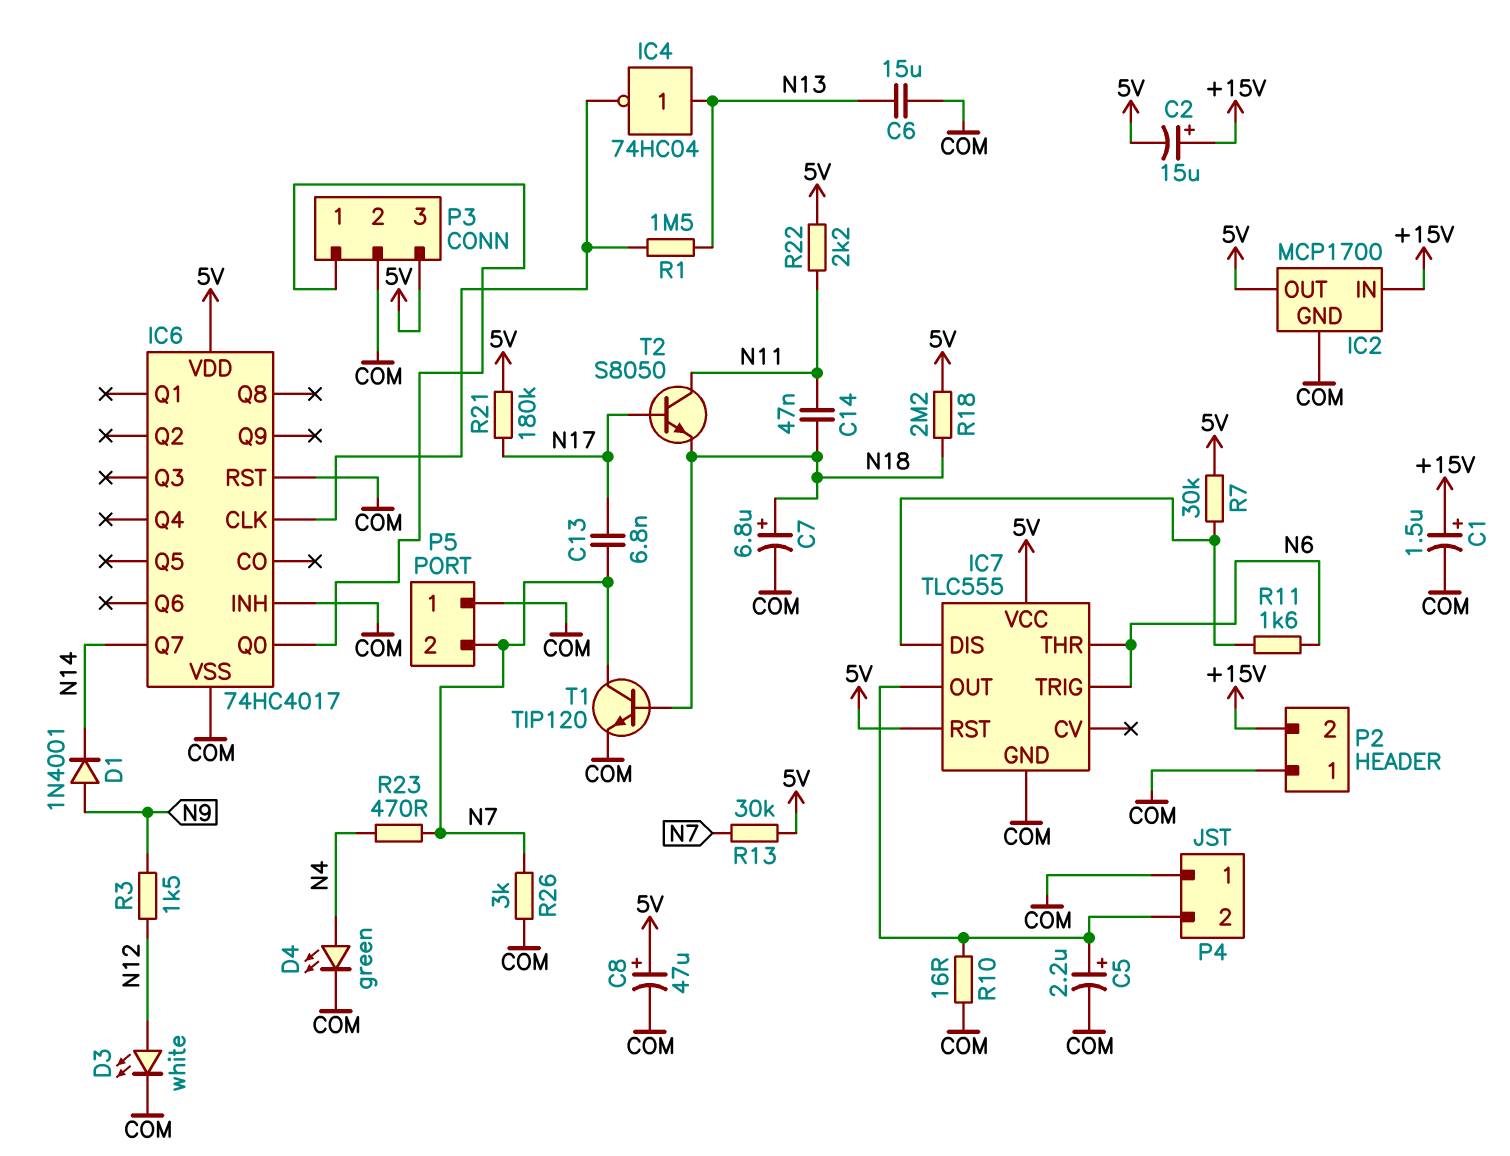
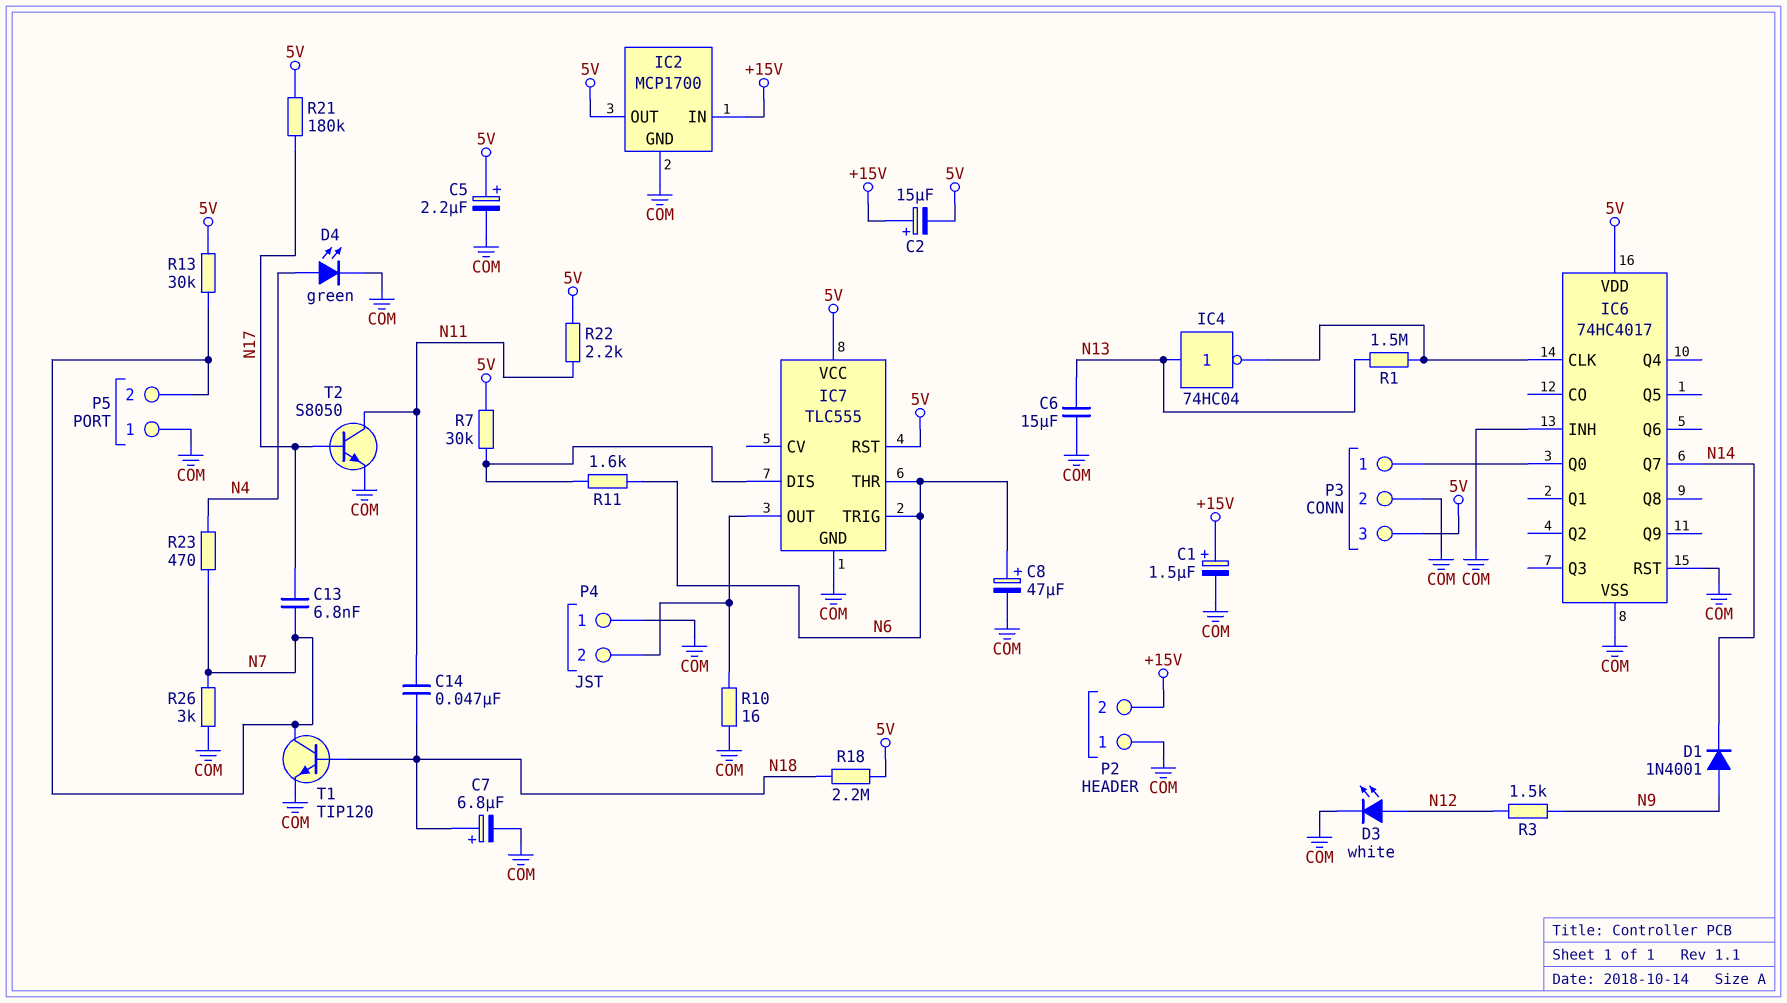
C5: 2.2uF (plus IC7/OUT, minus COM) -> 2.2uF (plus 5V, minus COM)
C8: 47uF (plus 5V, minus COM) -> 47uF (plus N6, minus COM)
T2: NPN S8050 (B N17, C N11, E N18) -> NPN S8050 (B N17, C N11, E COM)

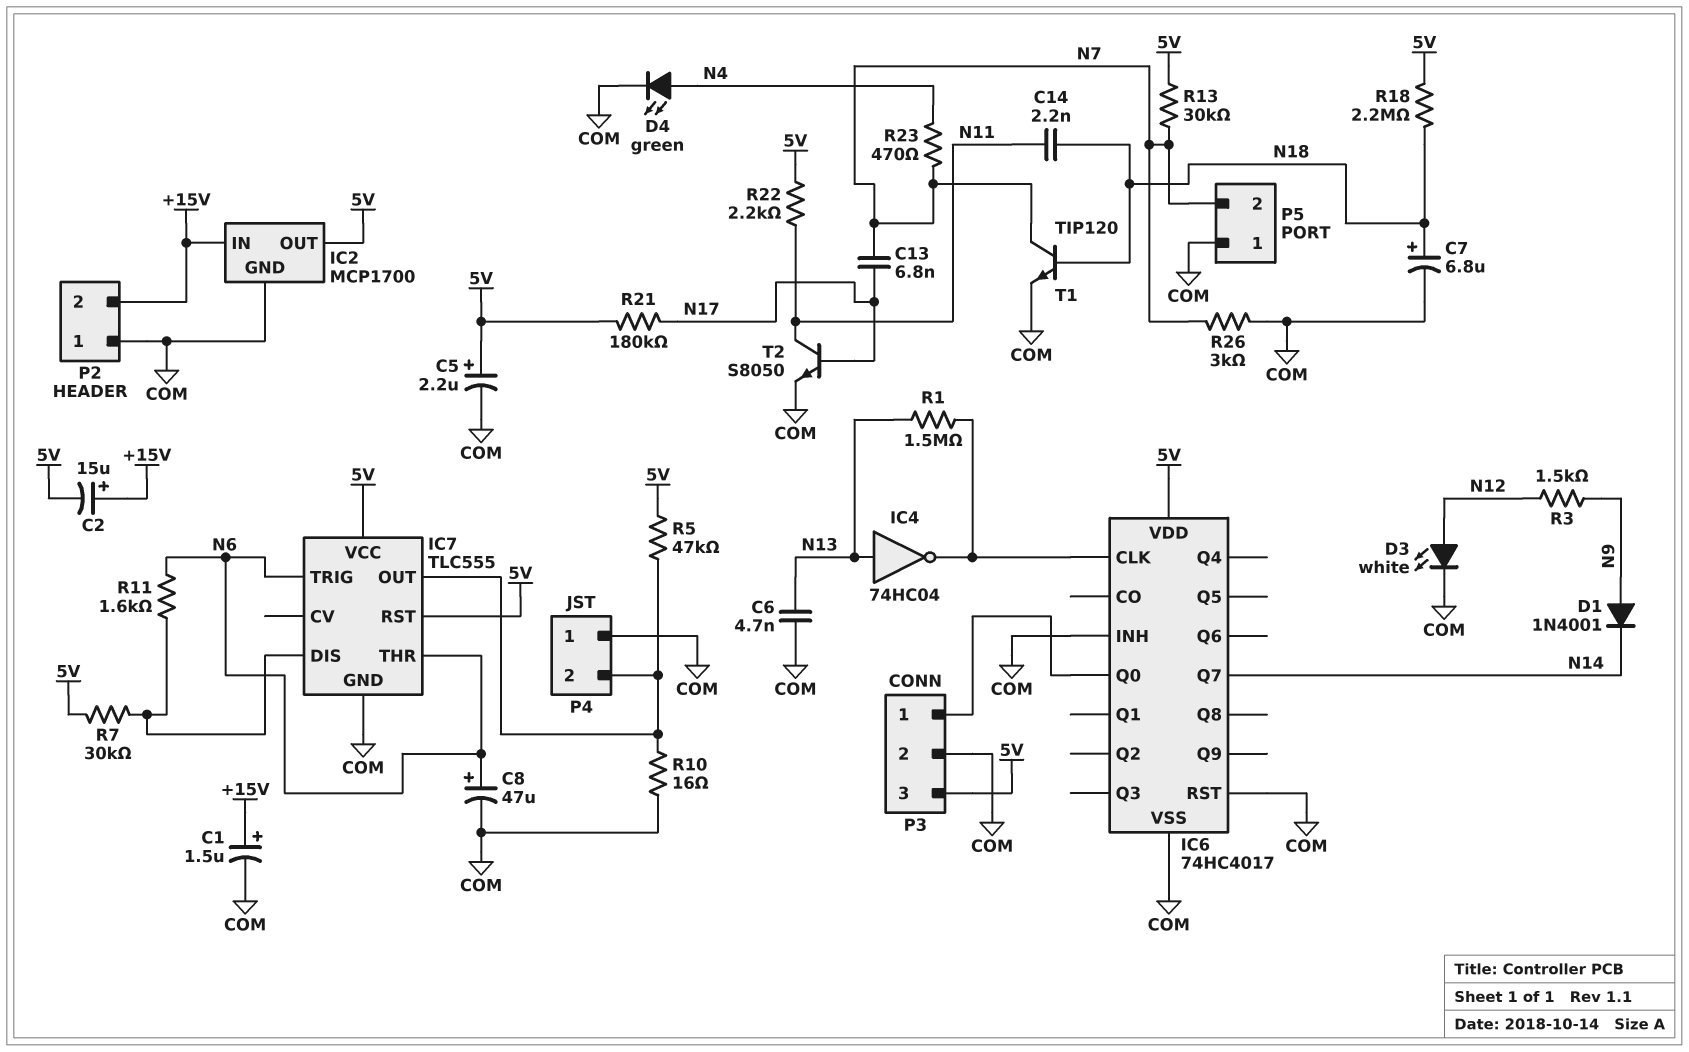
C6: 15uF (COM, N13) -> 4.7nF (COM, N13)
C14: 47nF (N11, N18) -> 2.2nF (N11, N18)
R5: none -> 47k (5V, IC7/OUT)

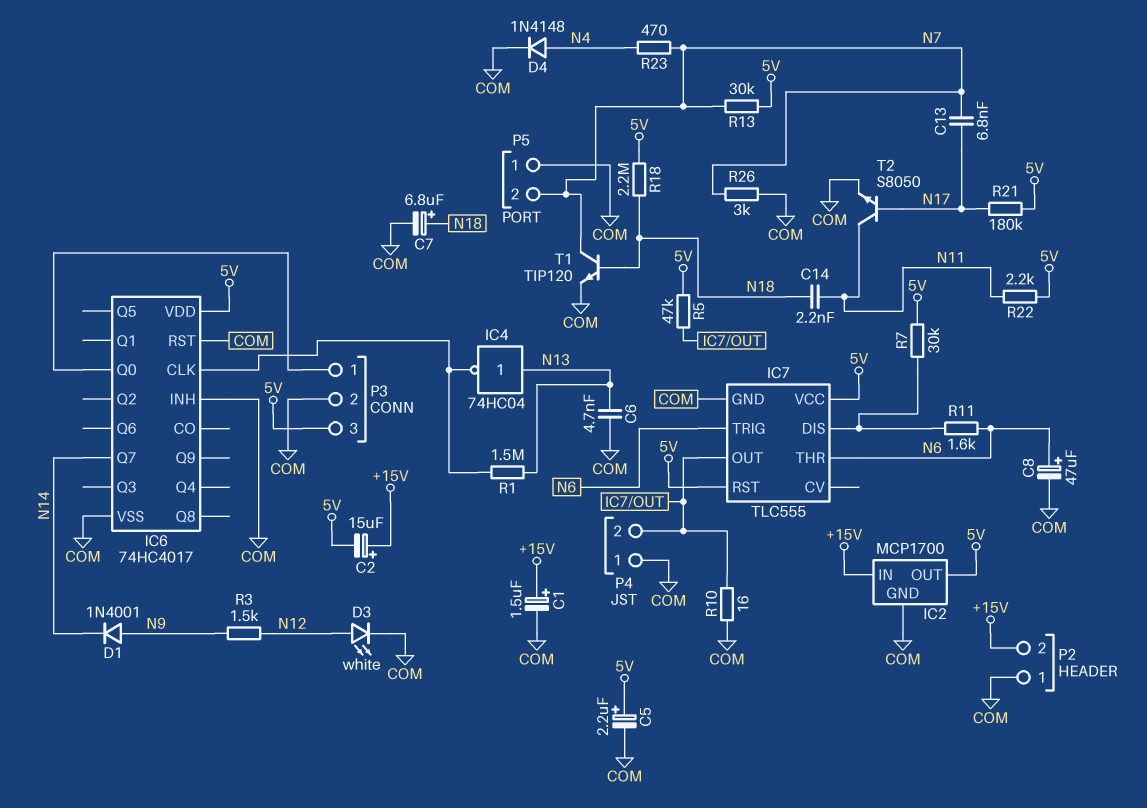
D4: LED green (A N4, K COM) -> diode 1N4148 (A N4, K COM)

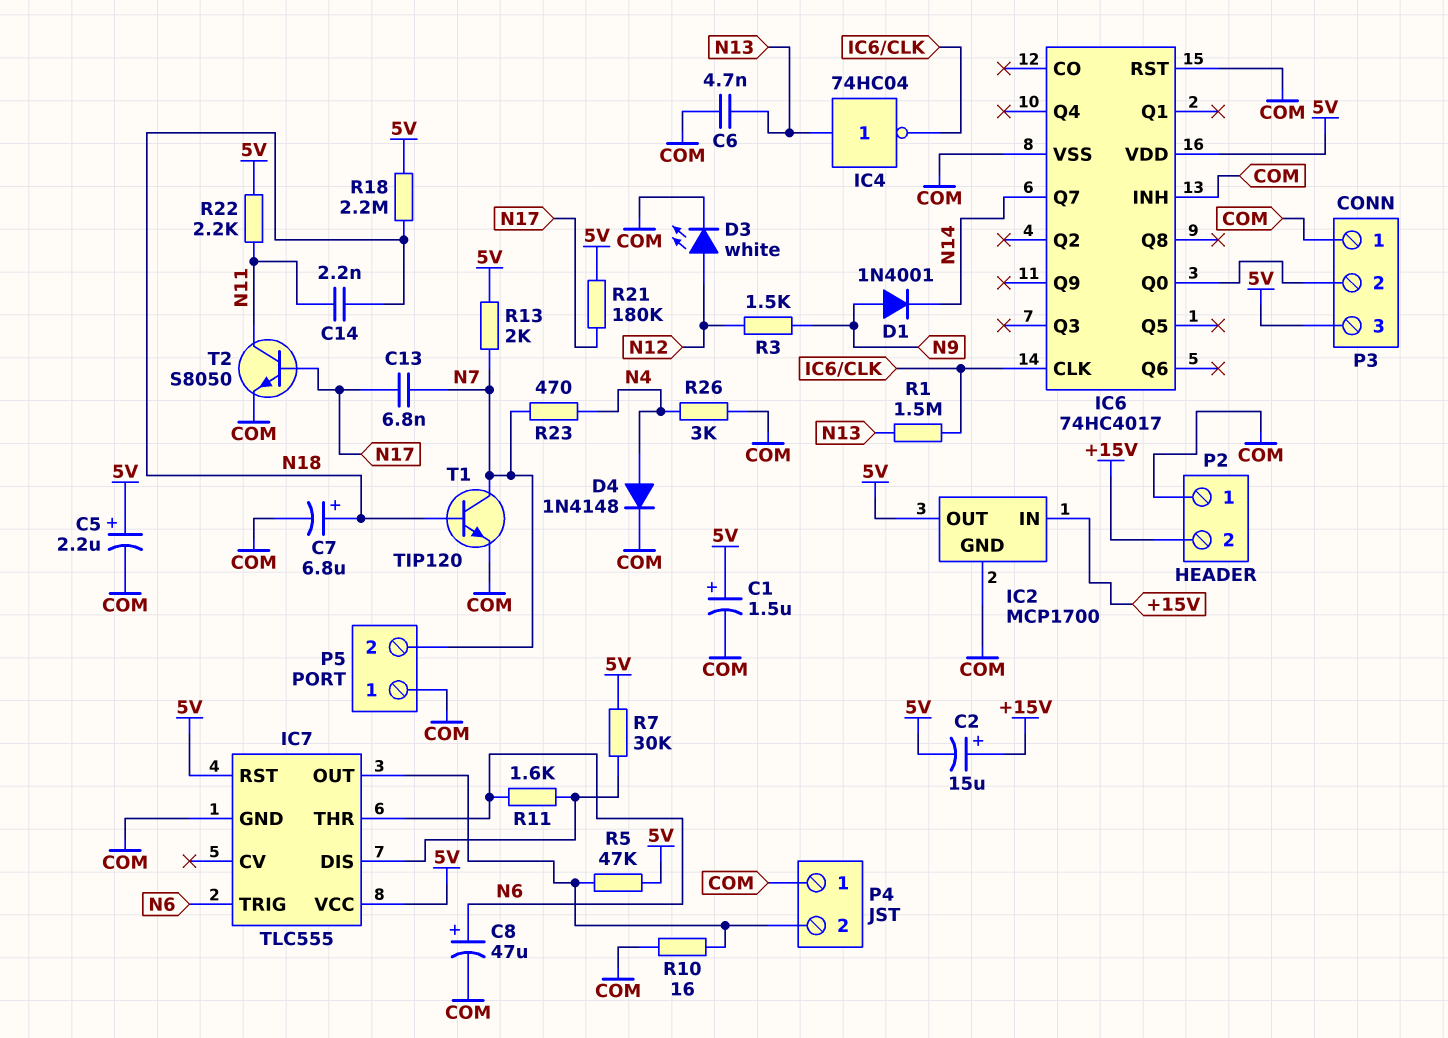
C1: 1.5uF (plus +15V, minus COM) -> 1.5uF (plus 5V, minus COM)
P3 pin 1: IC6/Q0 -> COM
P3 pin 2: COM -> IC6/Q0
R13: 30k (5V, N7) -> 2k (5V, N7)
R26: 3k (COM, N7) -> 3k (COM, N4)

